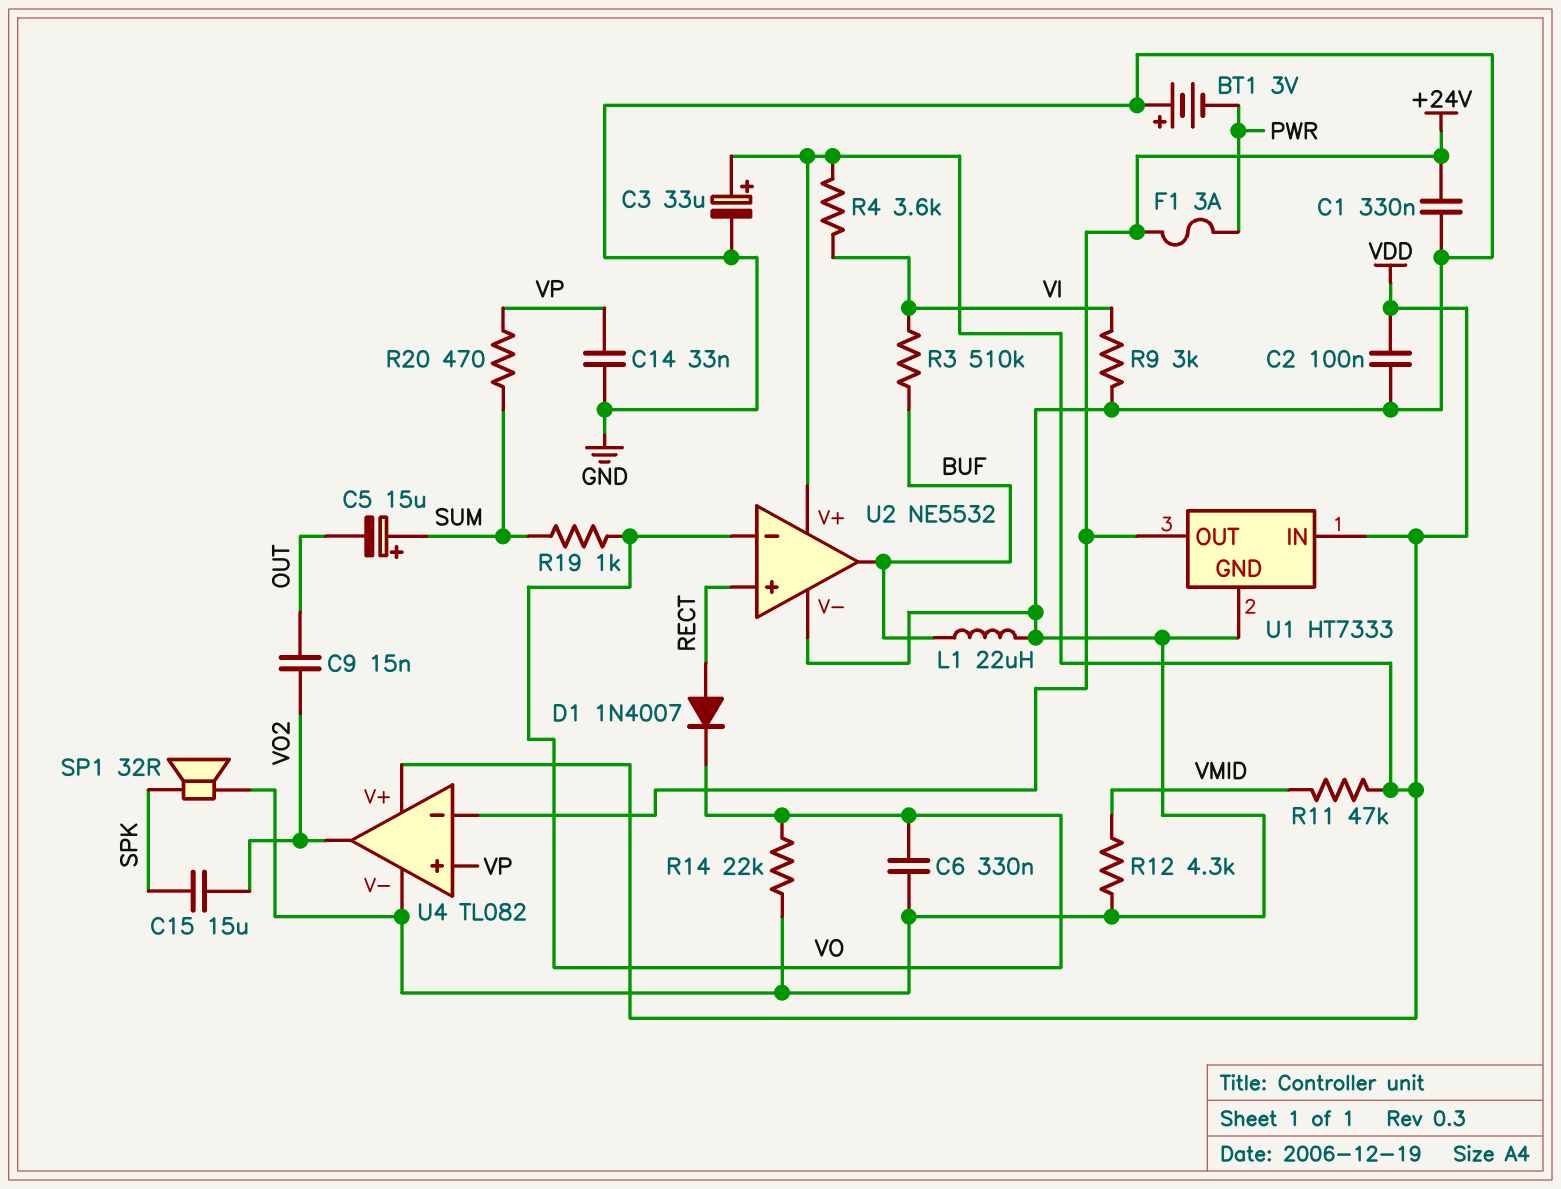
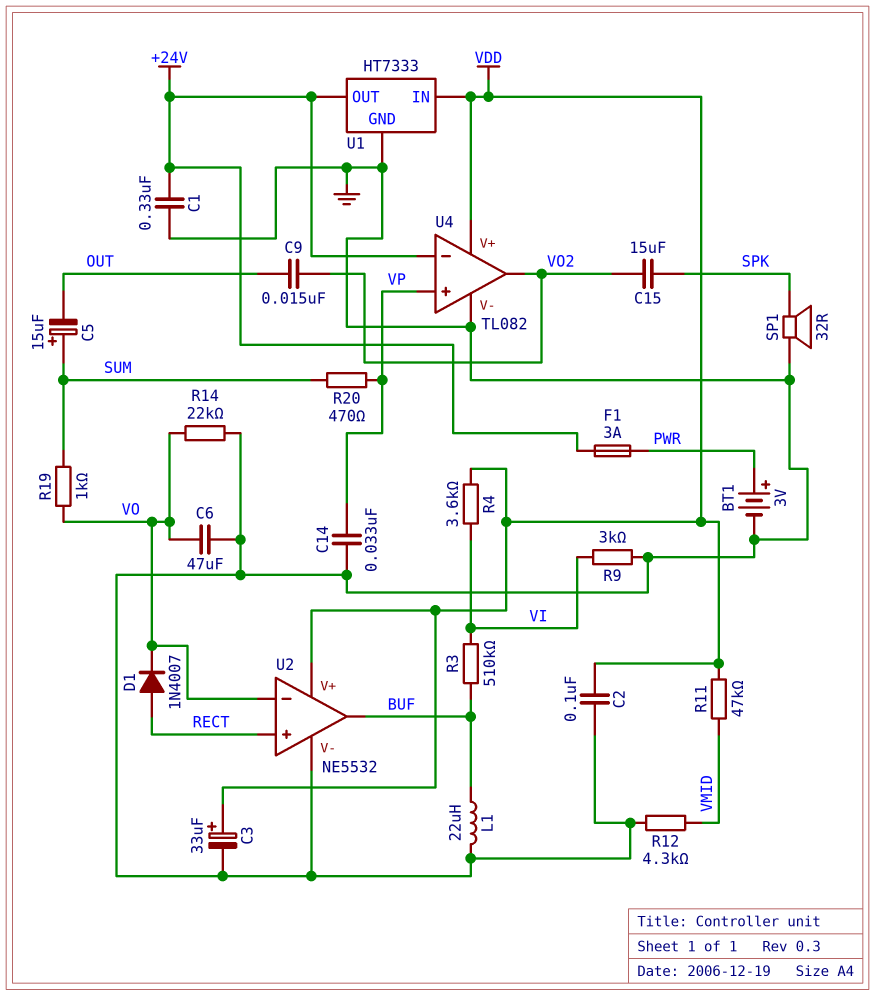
BT1: 3V (plus GND, minus PWR) -> 3V (plus PWR, minus GND)
C6: 330nF (GND, VO) -> 47uF (GND, VO)

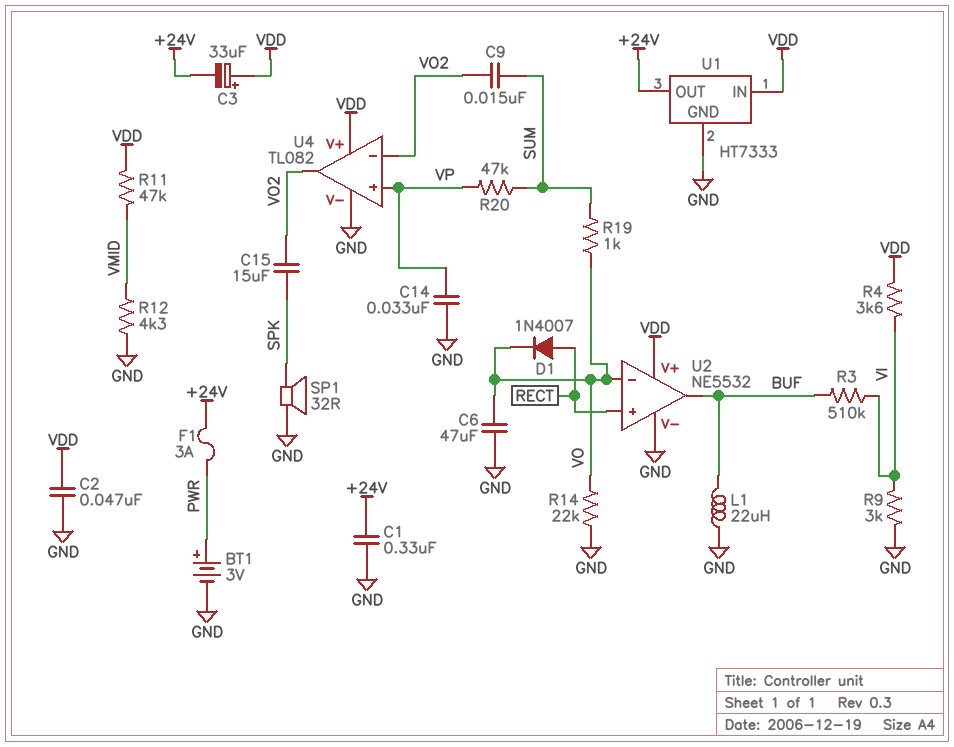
C2: 100nF (GND, VDD) -> 47nF (GND, VDD)
C3: 33uF (plus VDD, minus GND) -> 33uF (plus VDD, minus +24V)
C5: 15uF (plus SUM, minus OUT) -> none
C9: 15nF (OUT, VO2) -> 15nF (SUM, VO2)
R20: 470 (SUM, VP) -> 47k (SUM, VP)
U4 pin in-: +24V -> VO2

